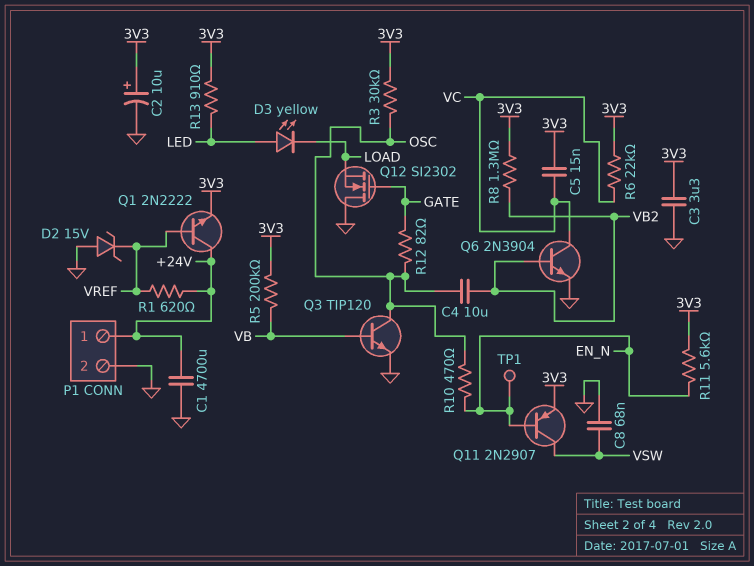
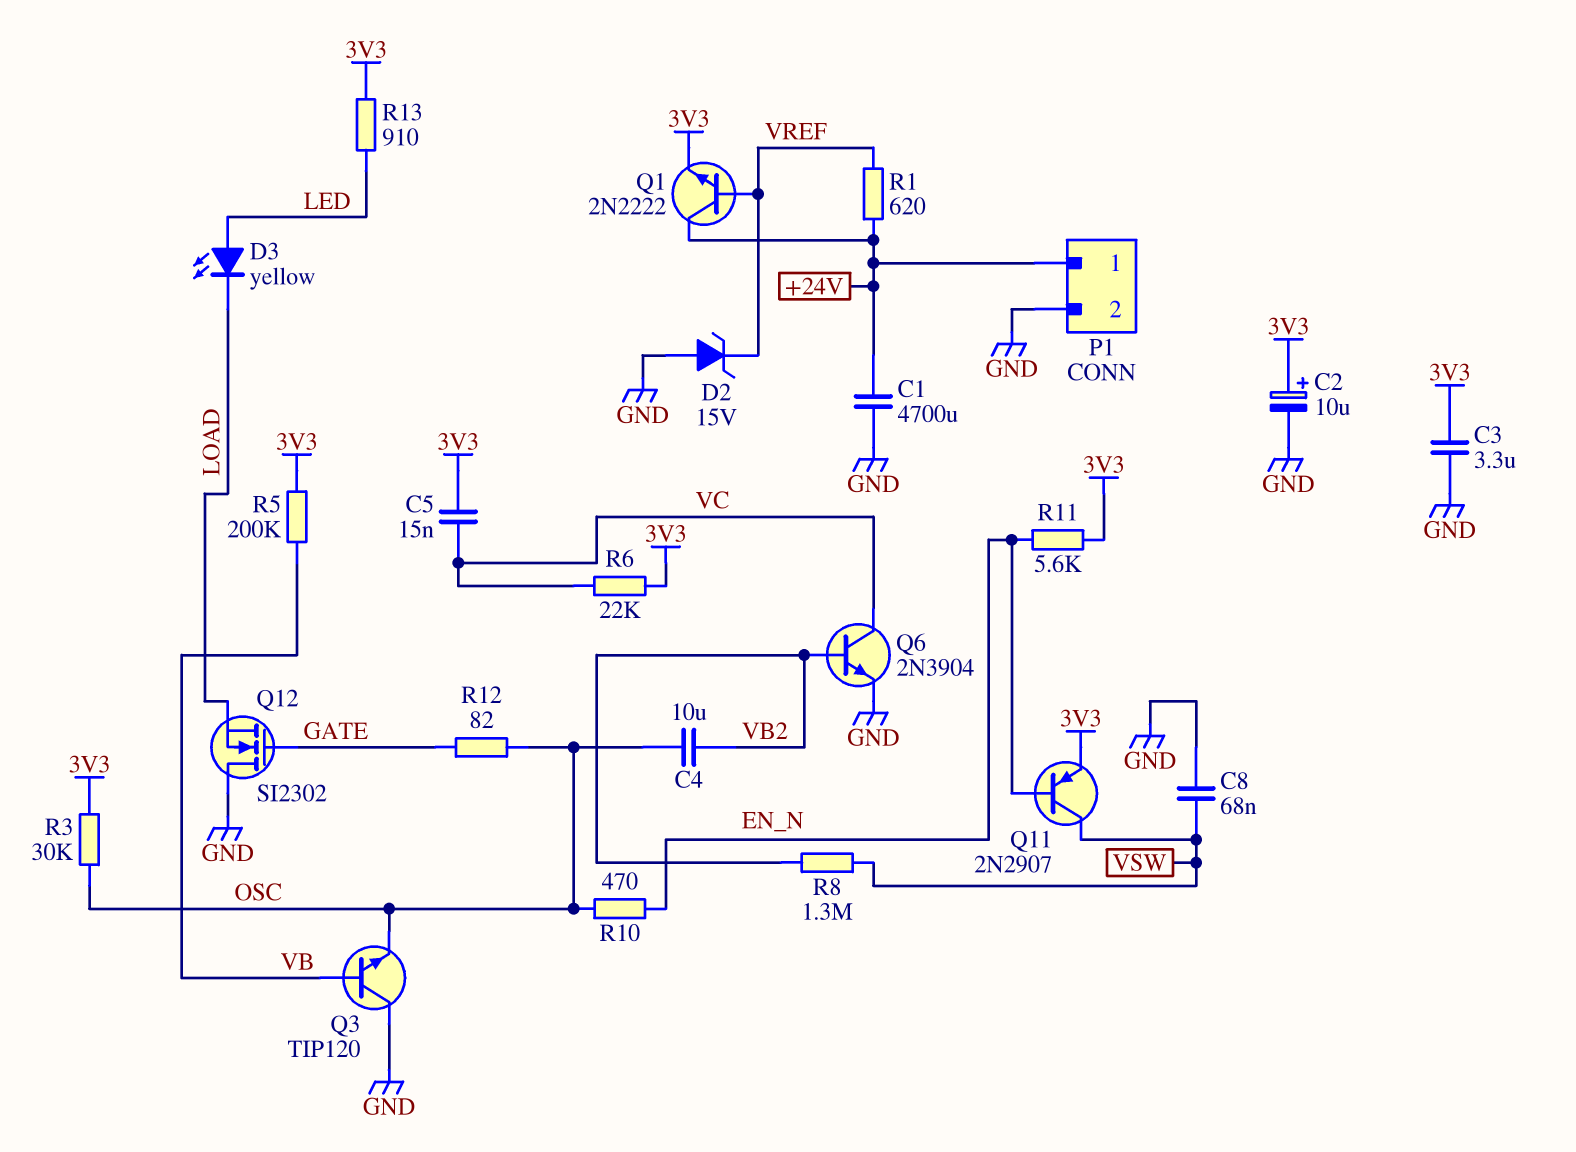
Q3: NPN TIP120 (B VB, C OSC, E GND) -> NPN TIP120 (B VB, C GND, E OSC)
R8: 1.3M (3V3, VB2) -> 1.3M (VB2, VSW)
TP1: test point (EN_N) -> none

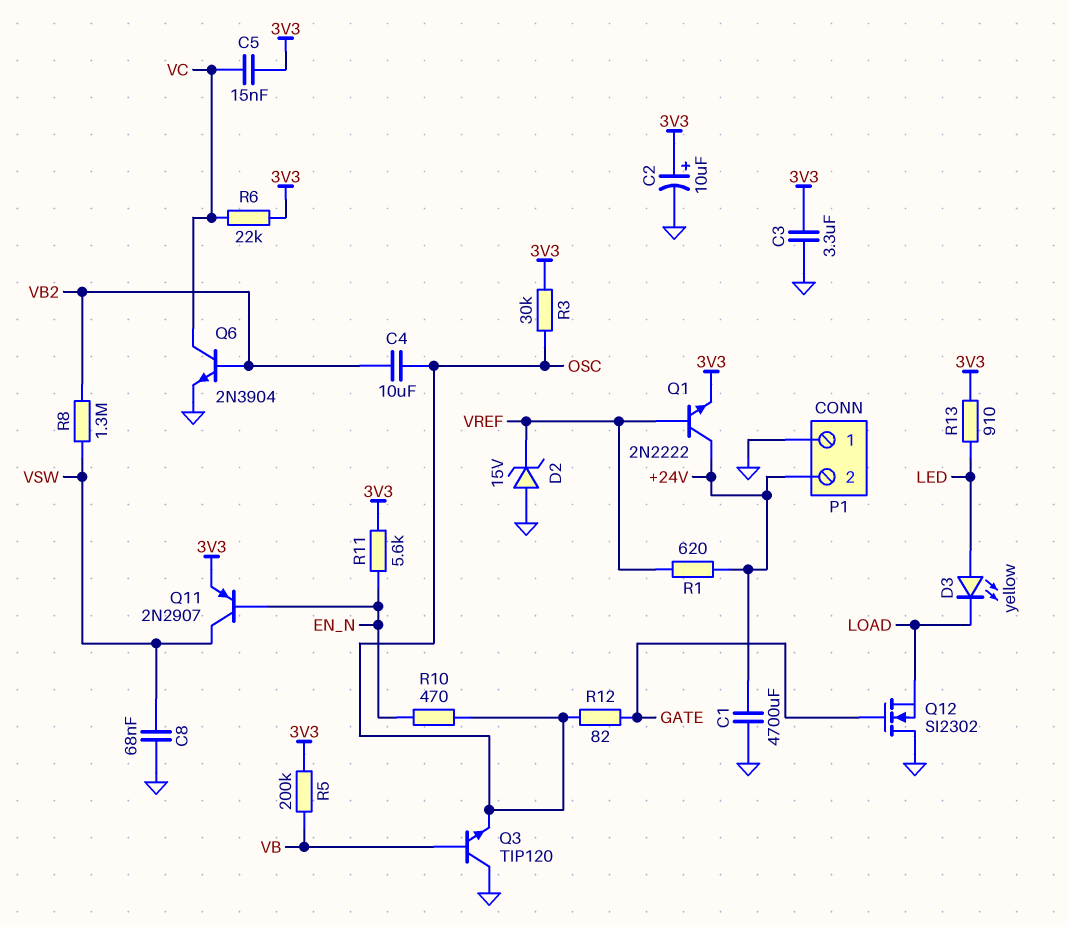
P1 pin 1: +24V -> GND
P1 pin 2: GND -> +24V

